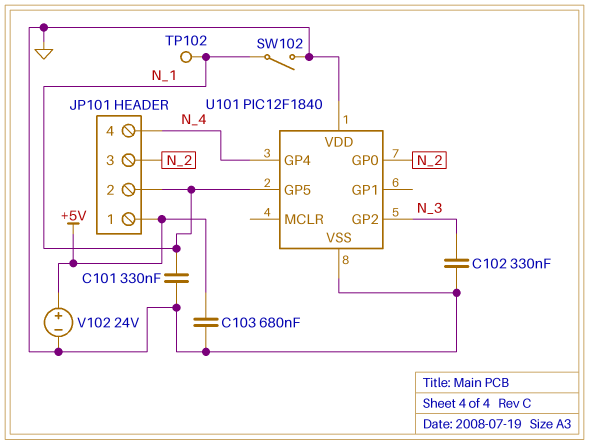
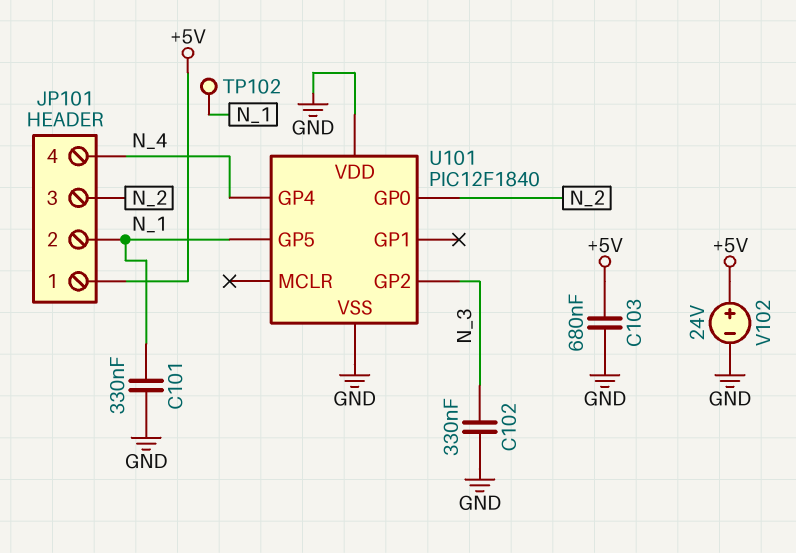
SW102: switch (GND, N_1) -> none

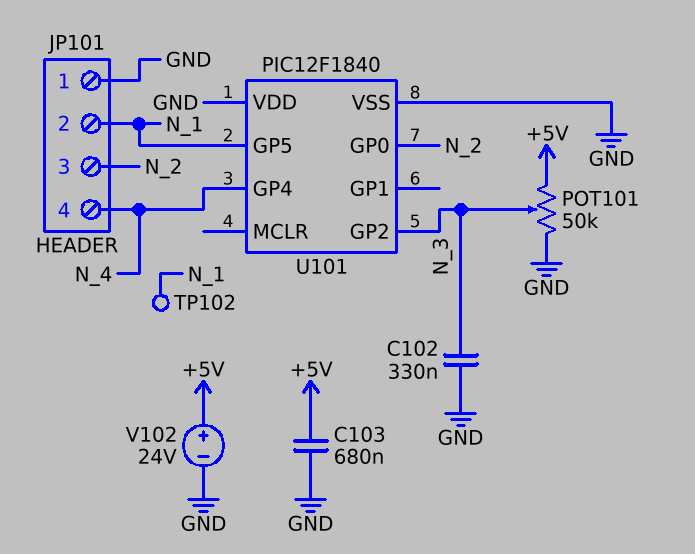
C101: 330nF (GND, N_1) -> none
JP101 pin 1: +5V -> GND
POT101: none -> 50k (+5V, GND, wiper N_3)

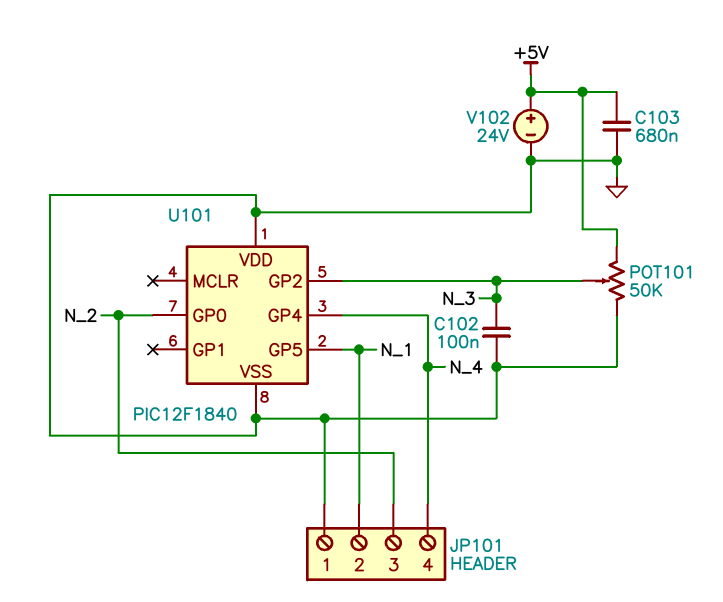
C102: 330nF (GND, N_3) -> 100nF (GND, N_3)
TP102: test point (N_1) -> none

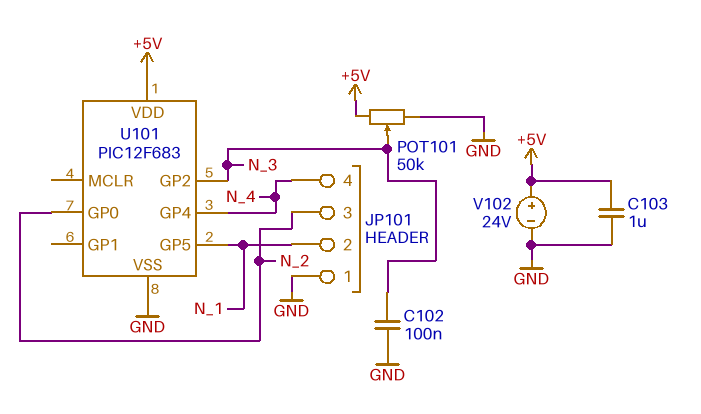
C103: 680nF (+5V, GND) -> 1uF (+5V, GND)
U101: PIC12F1840 -> PIC12F683
U101 pin VDD: GND -> +5V

